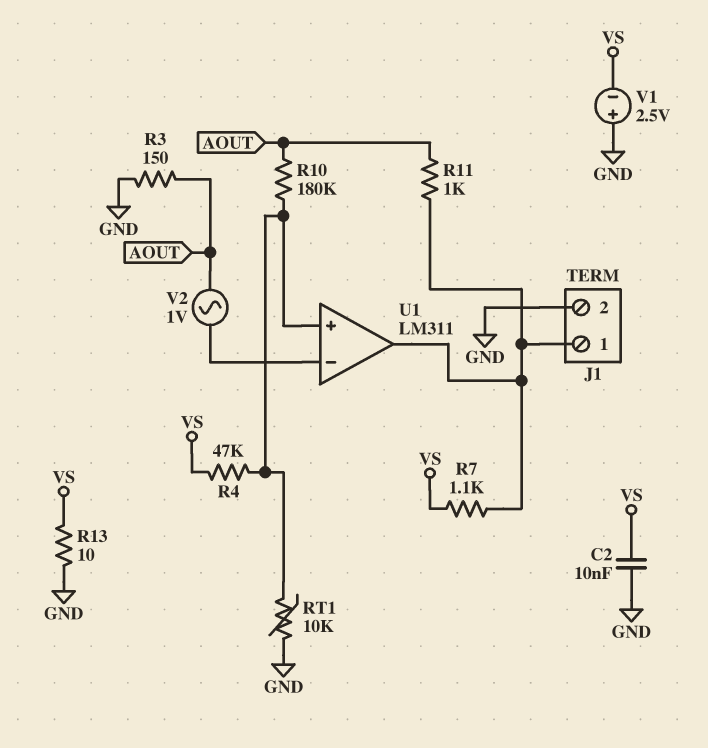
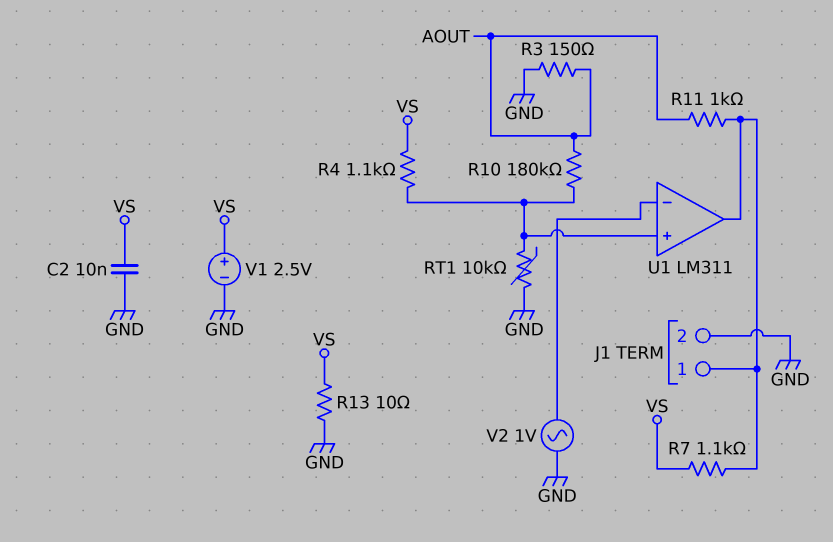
R4: 47k (U1/in+, VS) -> 1.1k (U1/in+, VS)
V1: 2.5V (plus GND, minus VS) -> 2.5V (plus VS, minus GND)
V2: AC 1V (AOUT, U1/in-) -> AC 1V (GND, U1/in-)

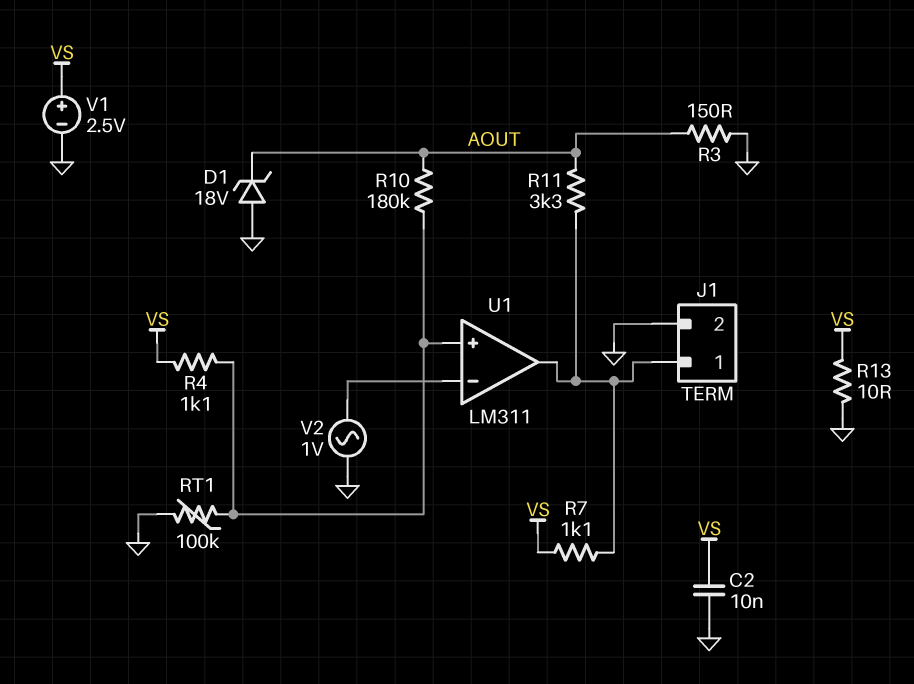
D1: none -> zener 18V (A GND, K AOUT)
R11: 1k (AOUT, J1/1) -> 3.3k (AOUT, J1/1)
RT1: 10k (GND, U1/in+) -> 100k (GND, U1/in+)

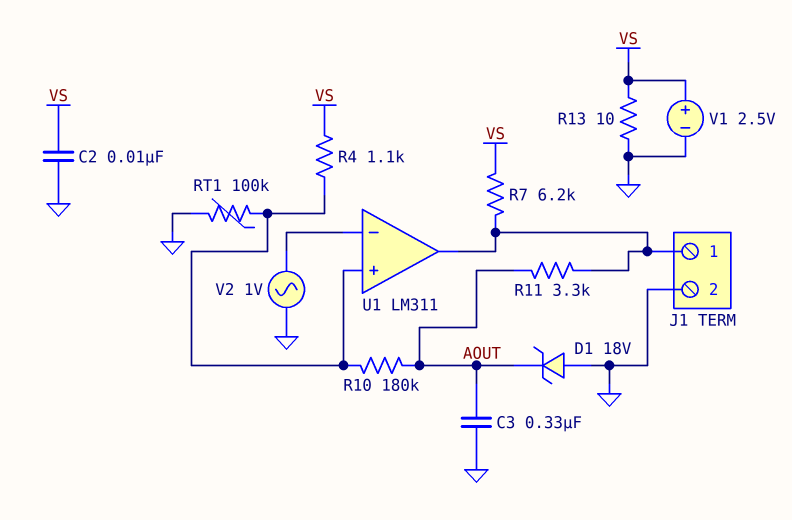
C3: none -> 330nF (AOUT, GND)
R3: 150 (AOUT, GND) -> none
R7: 1.1k (J1/1, VS) -> 6.2k (J1/1, VS)

